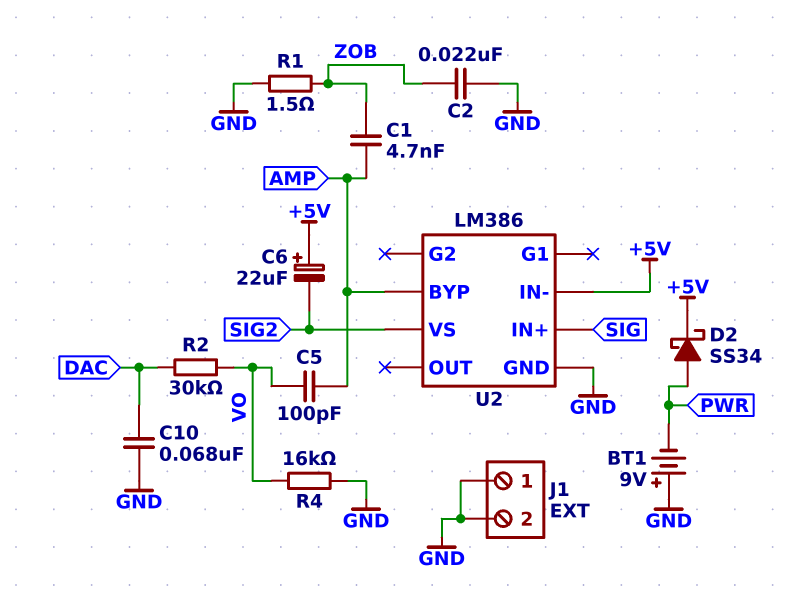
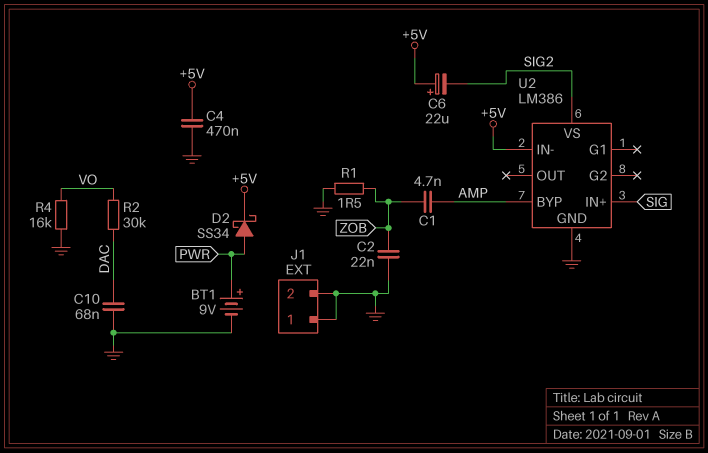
BT1: 9V (plus GND, minus PWR) -> 9V (plus PWR, minus GND)
C4: none -> 470nF (+5V, GND)
C5: 100pF (AMP, VO) -> none

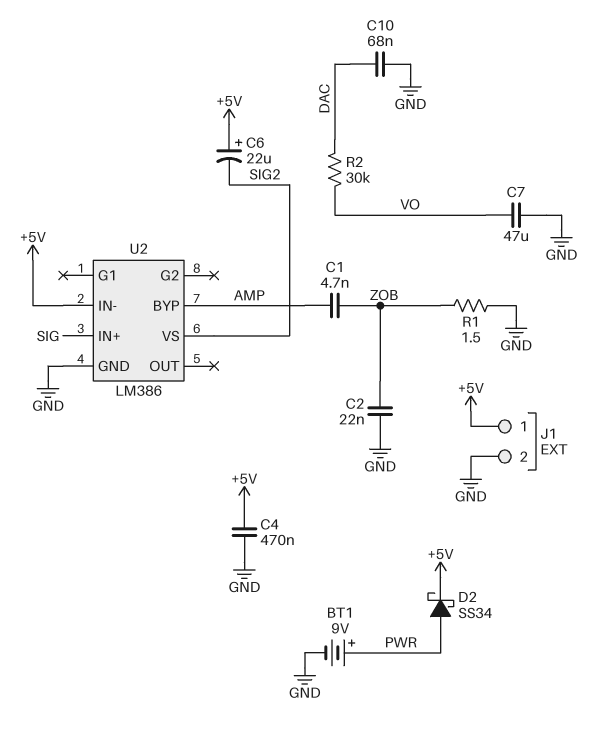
C7: none -> 47uF (GND, VO)
J1 pin 1: GND -> +5V
R4: 16k (GND, VO) -> none

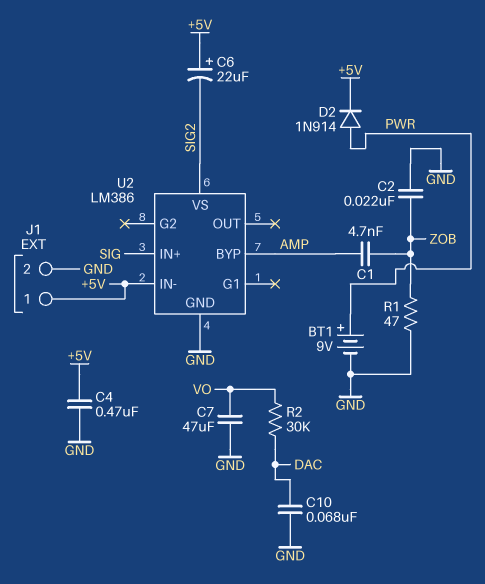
D2: schottky SS34 (A PWR, K +5V) -> diode 1N914 (A PWR, K +5V)
R1: 1.5 (GND, ZOB) -> 47 (GND, ZOB)

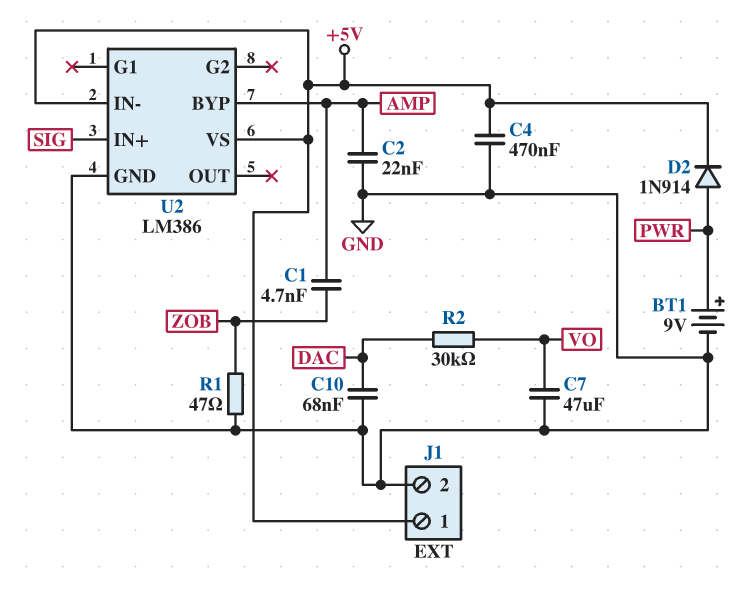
C2: 22nF (GND, ZOB) -> 22nF (AMP, GND)
C6: 22uF (plus +5V, minus SIG2) -> none
U2 pin VS: SIG2 -> +5V

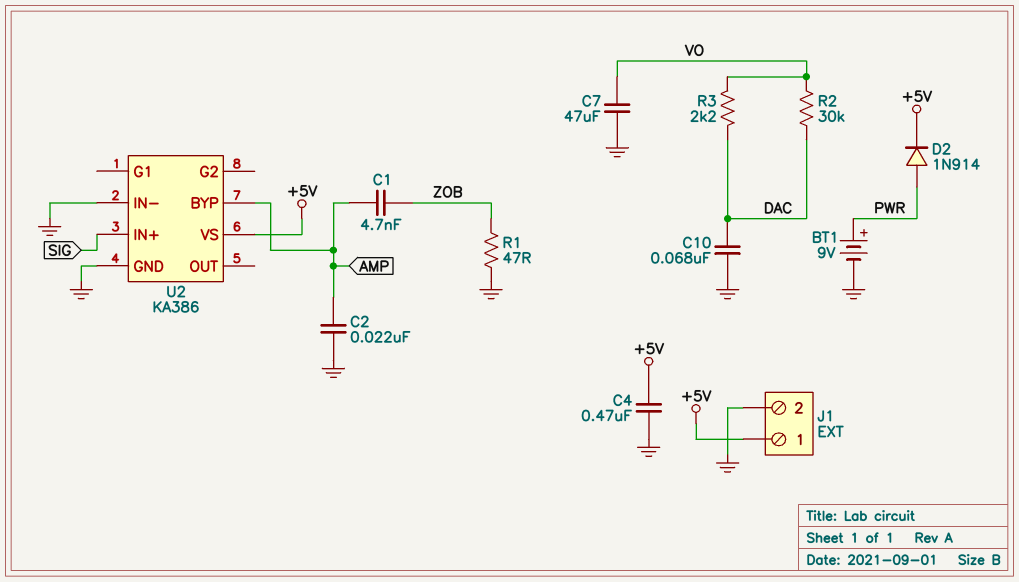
R3: none -> 2.2k (DAC, VO)
U2: LM386 -> KA386
U2 pin IN-: +5V -> GND

